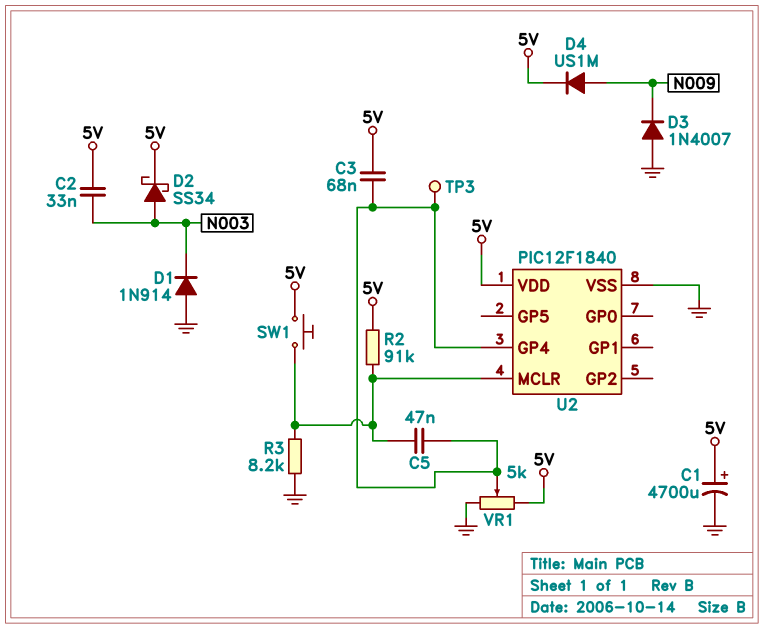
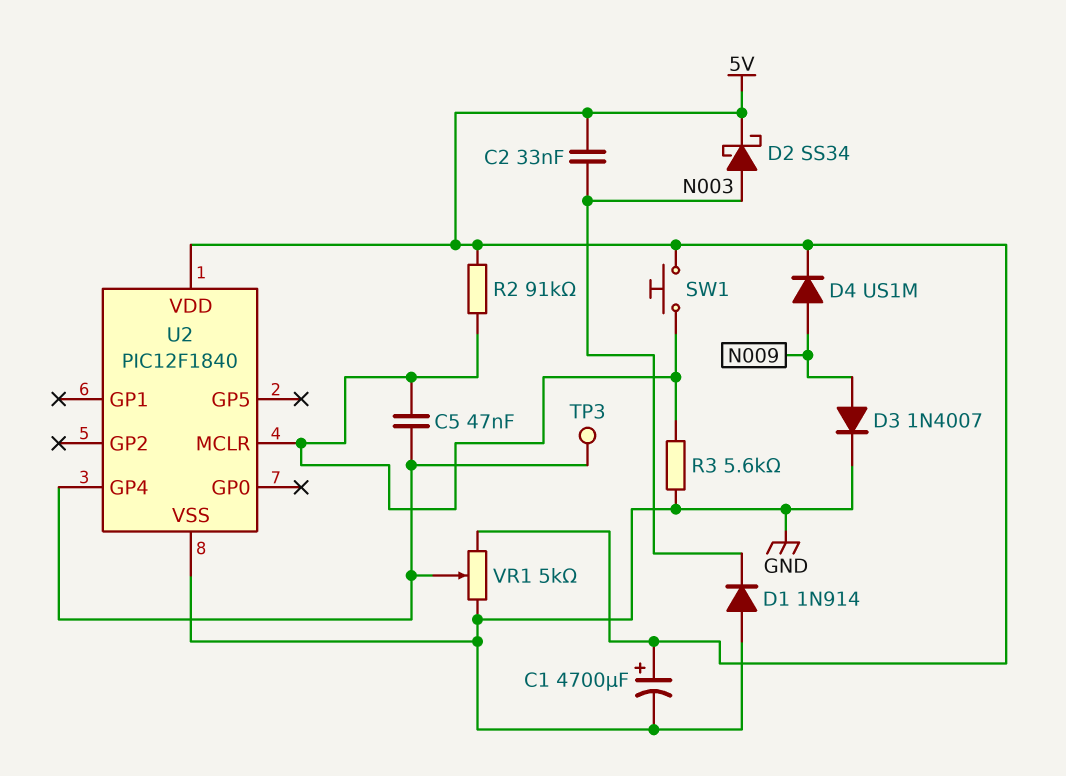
C3: 68nF (5V, U2/GP4) -> none
D3: diode 1N4007 (A GND, K N009) -> diode 1N4007 (A N009, K GND)
R3: 8.2k (GND, U2/MCLR) -> 5.6k (GND, U2/MCLR)

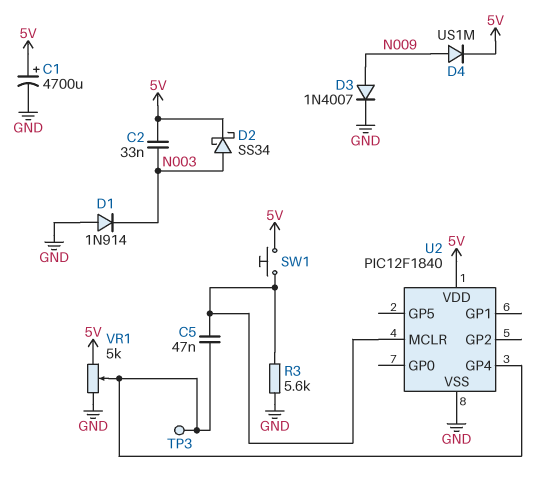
R2: 91k (5V, U2/MCLR) -> none

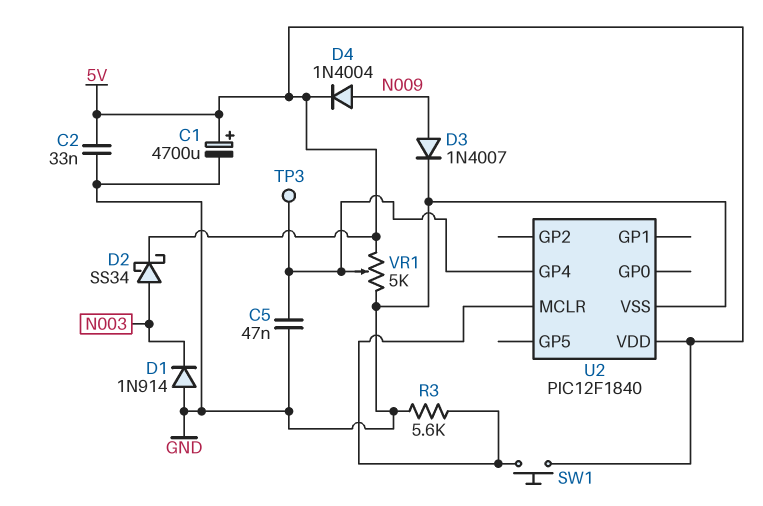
C2: 33nF (5V, N003) -> 33nF (5V, GND)
C5: 47nF (U2/GP4, U2/MCLR) -> 47nF (GND, U2/GP4)
D4: diode US1M (A N009, K 5V) -> diode 1N4004 (A N009, K 5V)

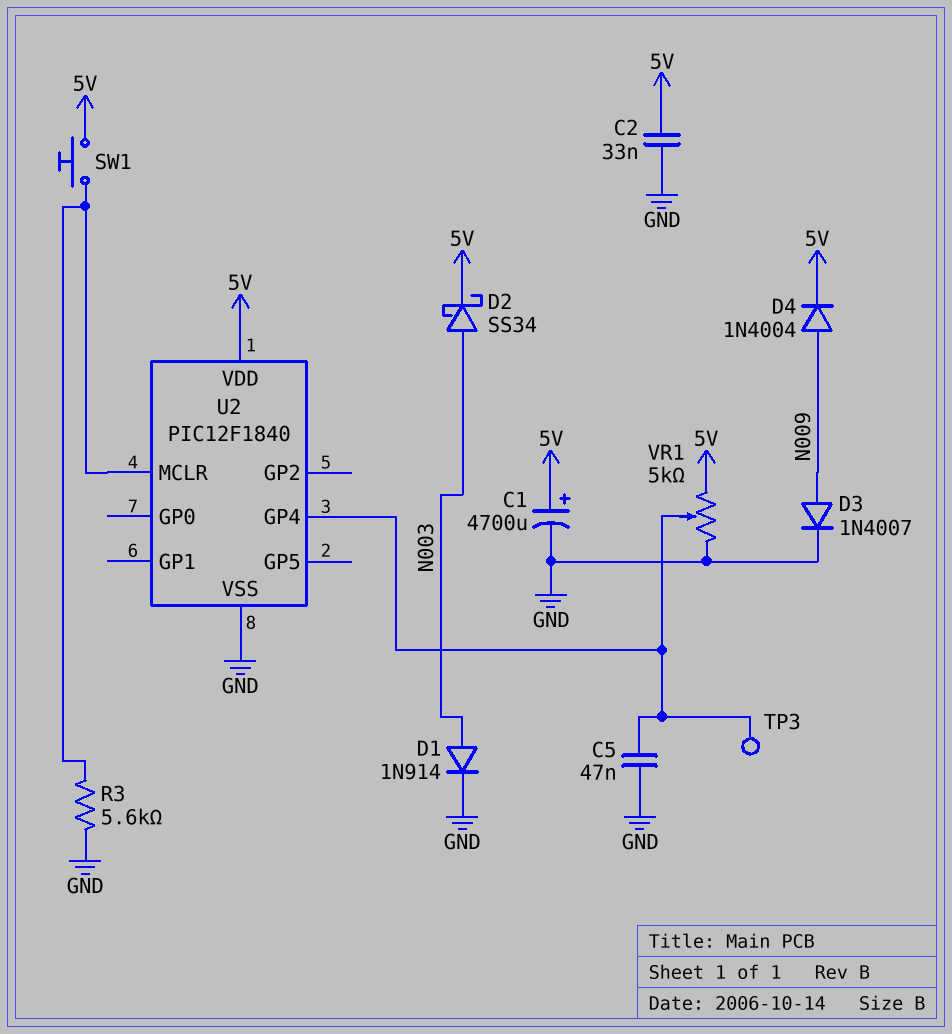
D1: diode 1N914 (A GND, K N003) -> diode 1N914 (A N003, K GND)

